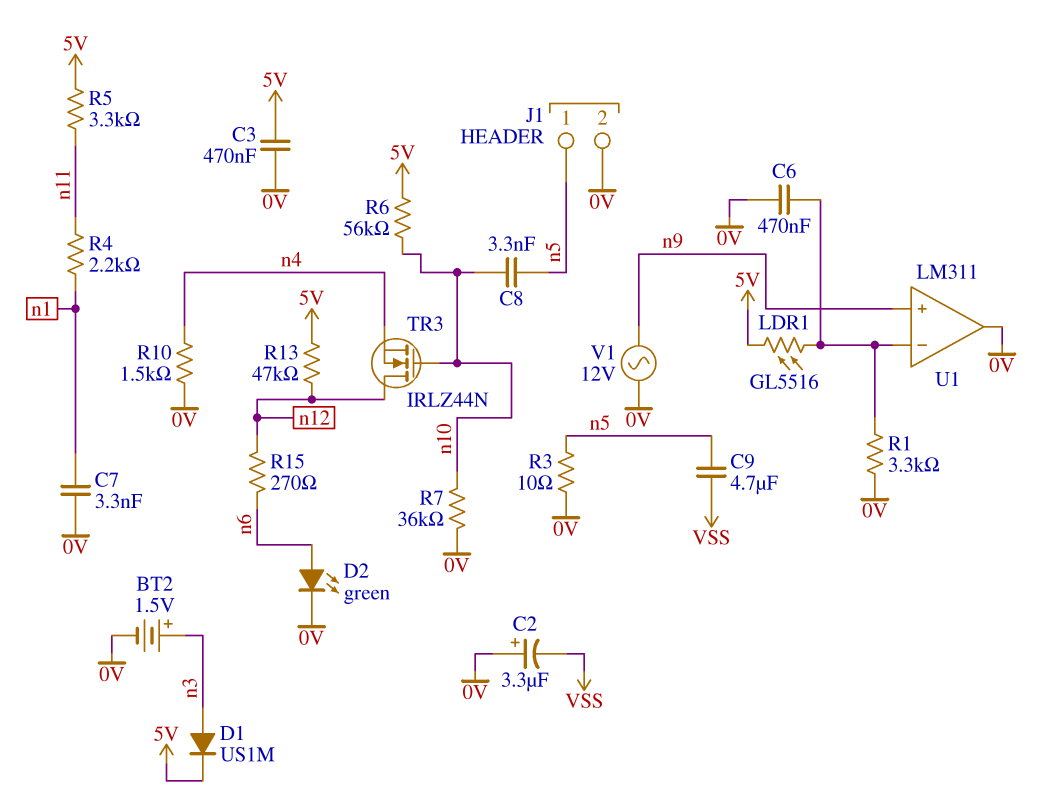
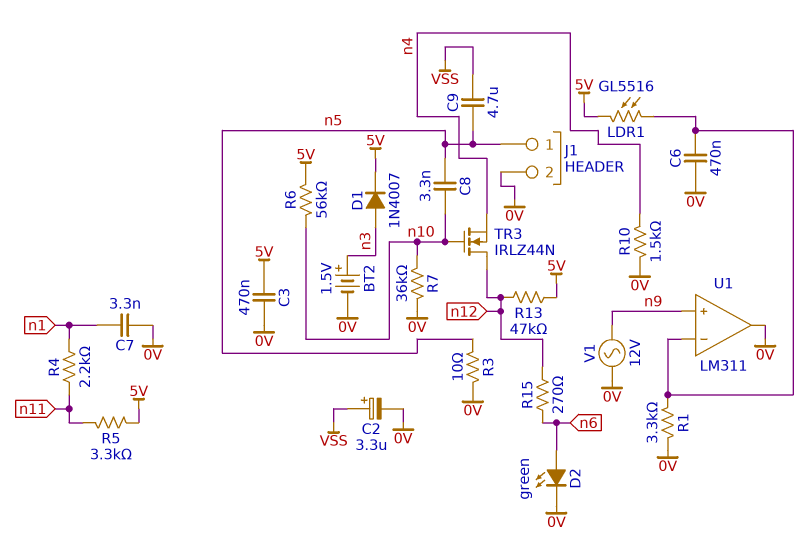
C2: 3.3uF (plus 0V, minus VSS) -> 3.3uF (plus VSS, minus 0V)
D1: diode US1M (A n3, K 5V) -> diode 1N4007 (A n3, K 5V)

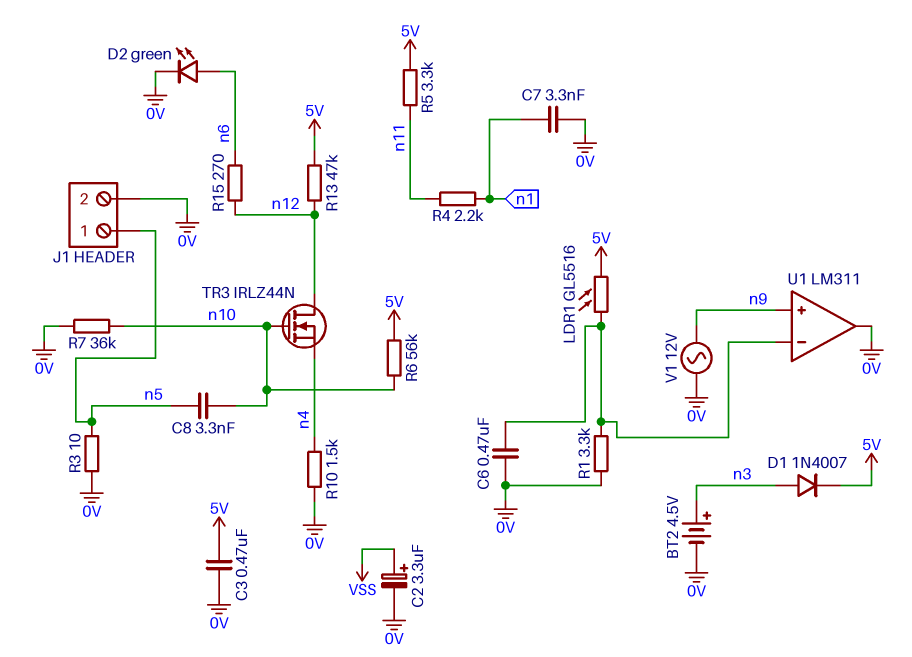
BT2: 1.5V (plus n3, minus 0V) -> 4.5V (plus n3, minus 0V)
C9: 4.7uF (VSS, n5) -> none

